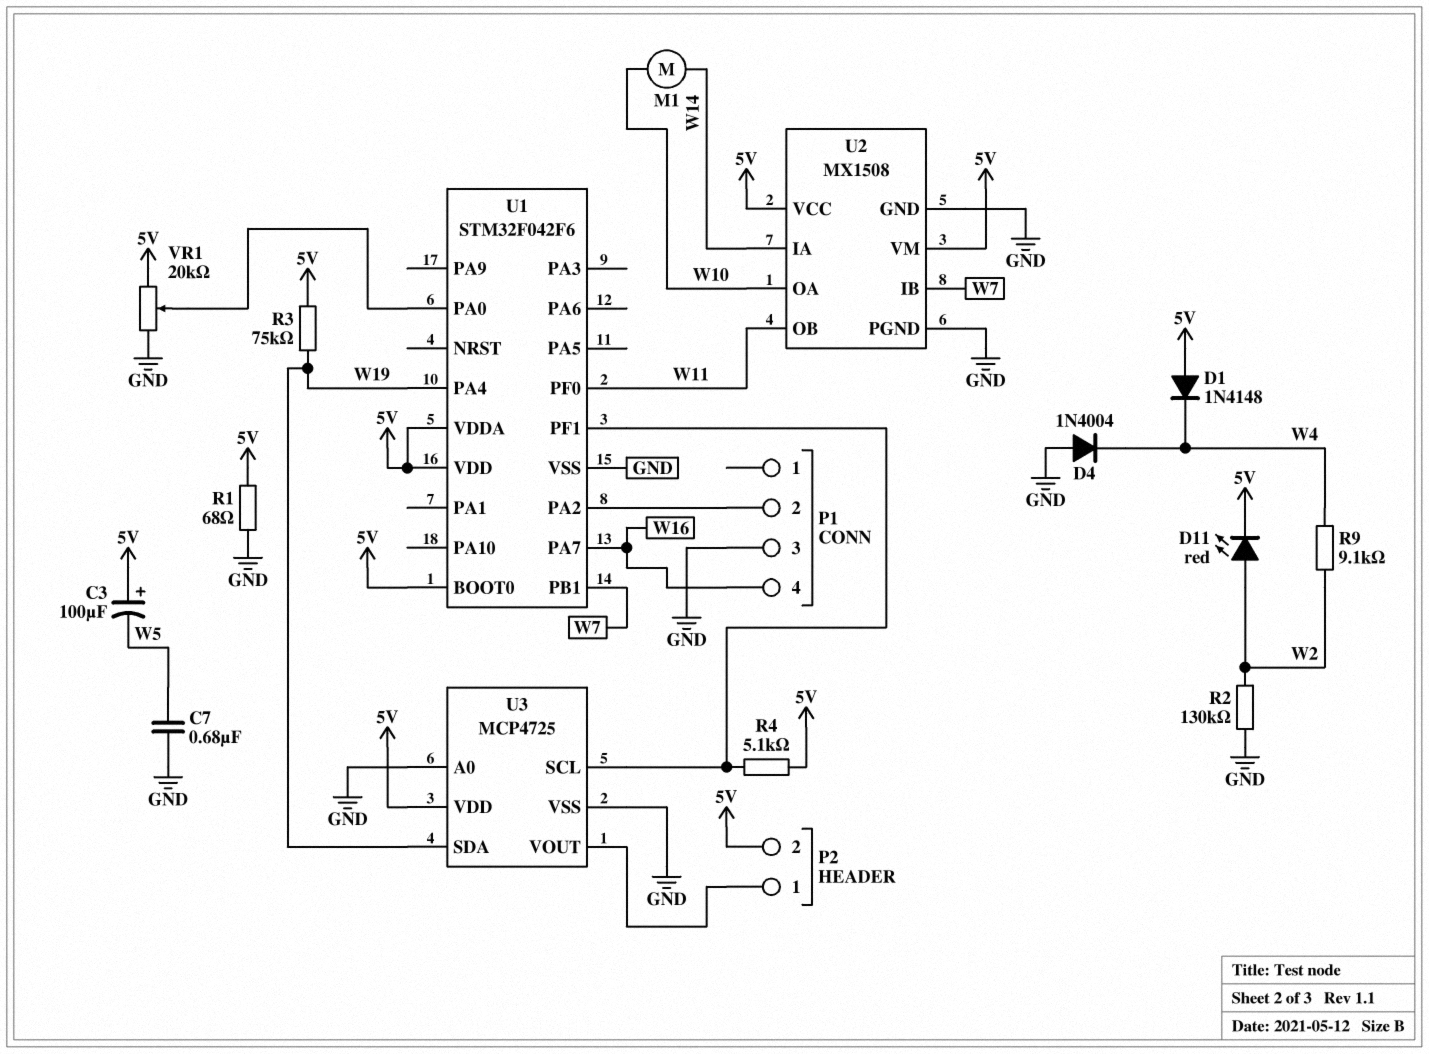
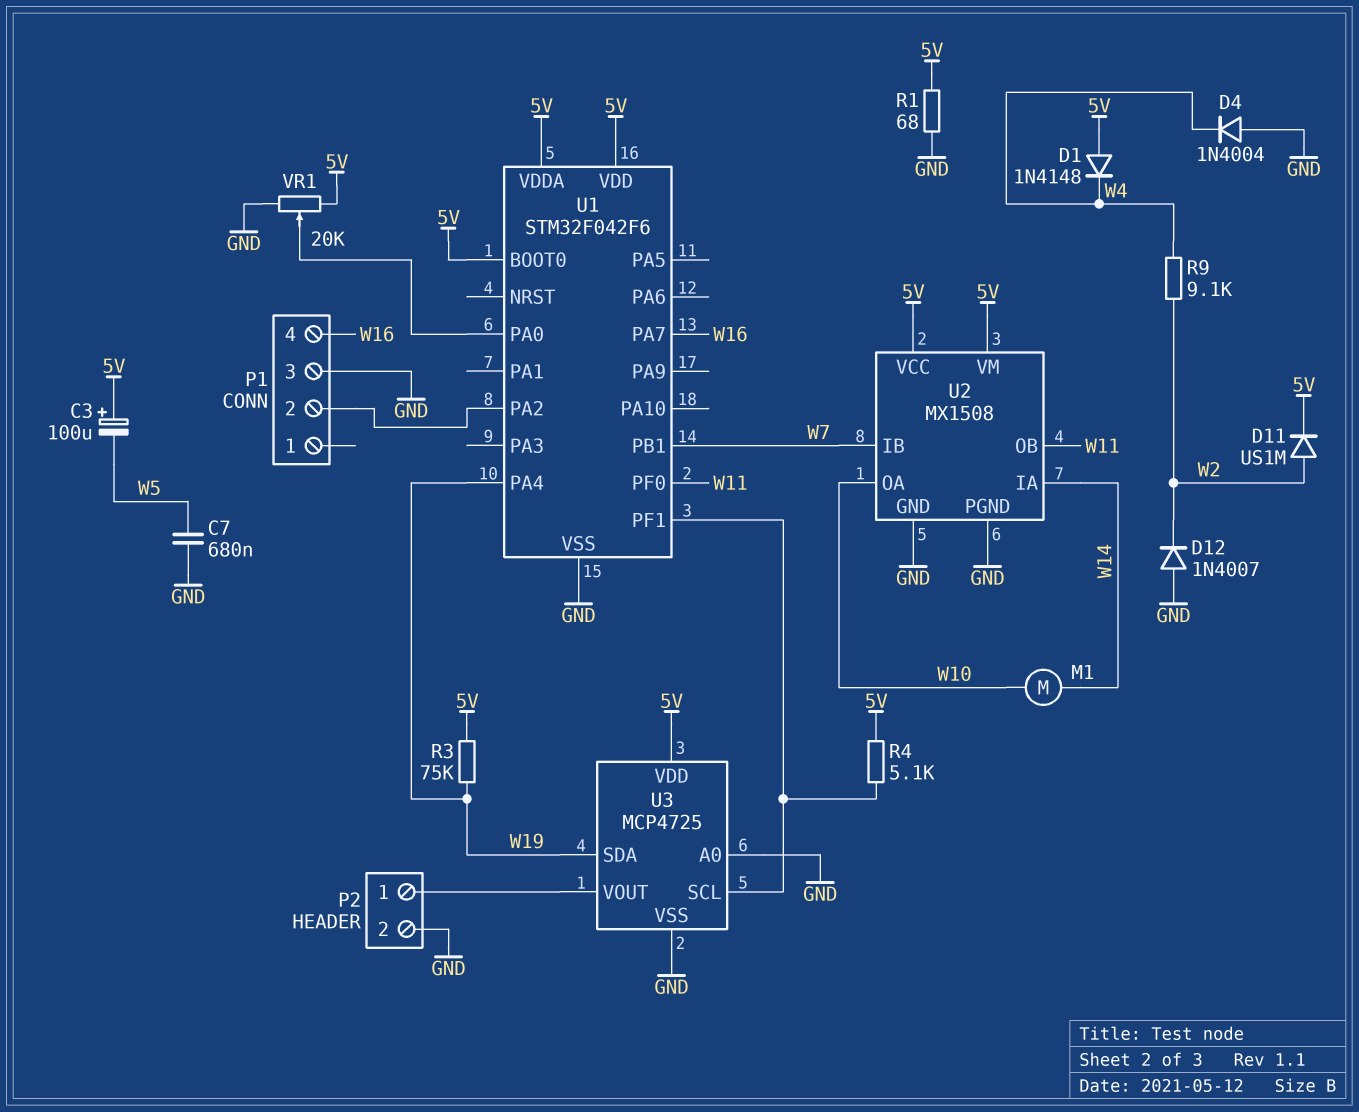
D11: LED red (A W2, K 5V) -> diode US1M (A W2, K 5V)
D12: none -> diode 1N4007 (A GND, K W2)
P2 pin 2: 5V -> GND
R2: 130k (GND, W2) -> none

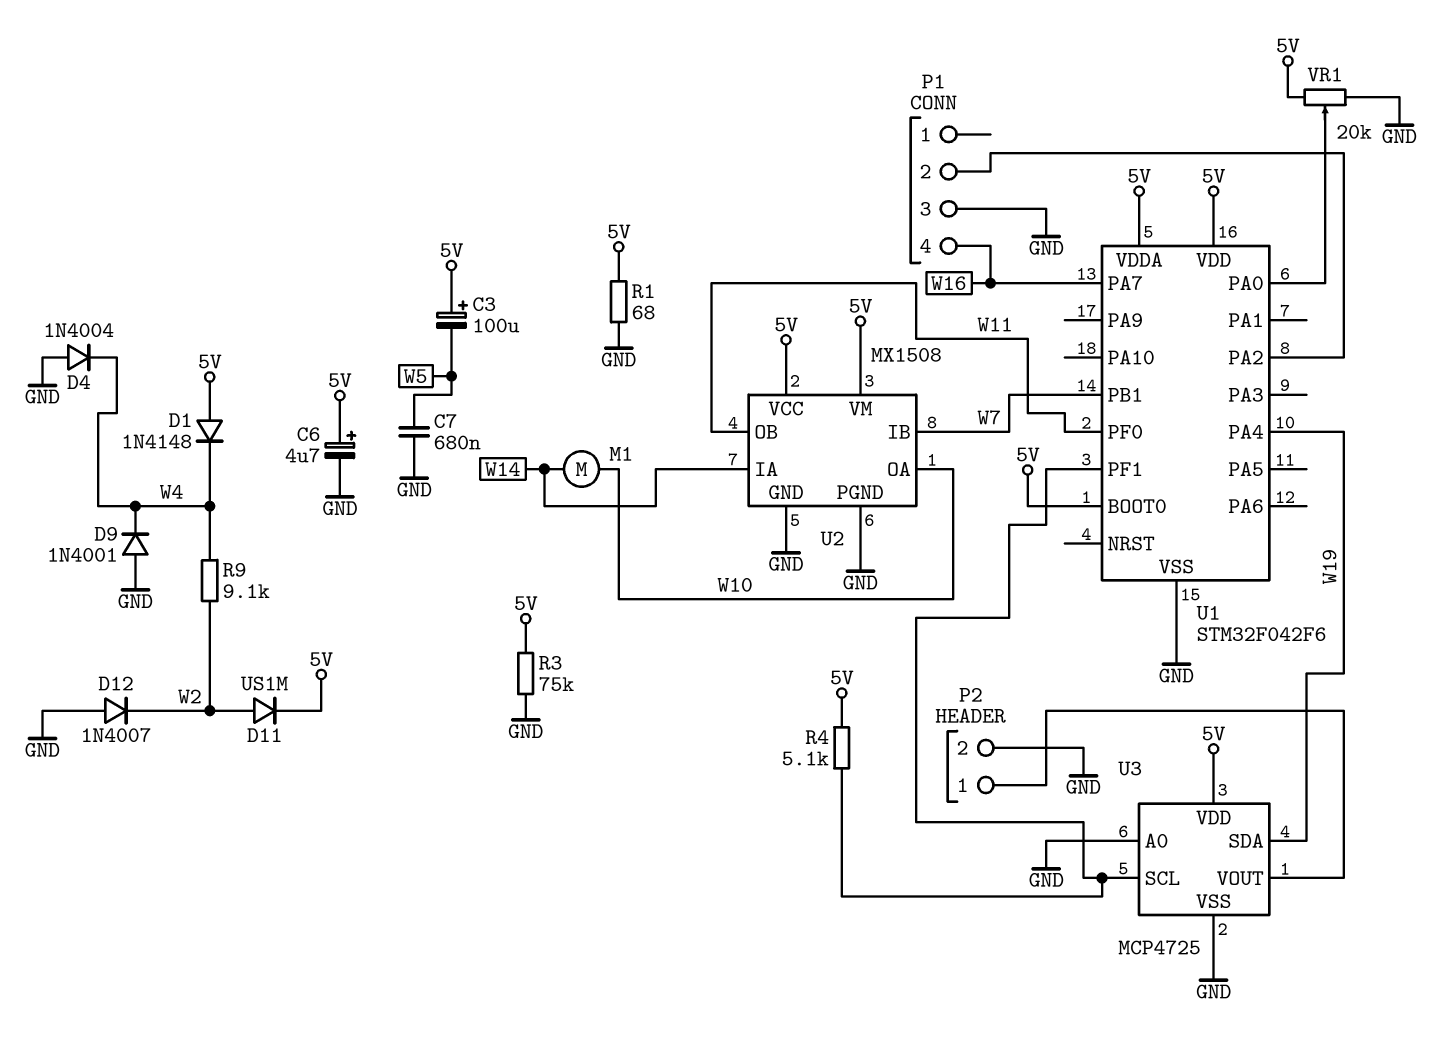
C6: none -> 4.7uF (plus 5V, minus GND)
D9: none -> diode 1N4001 (A GND, K W4)
R3: 75k (5V, W19) -> 75k (5V, GND)

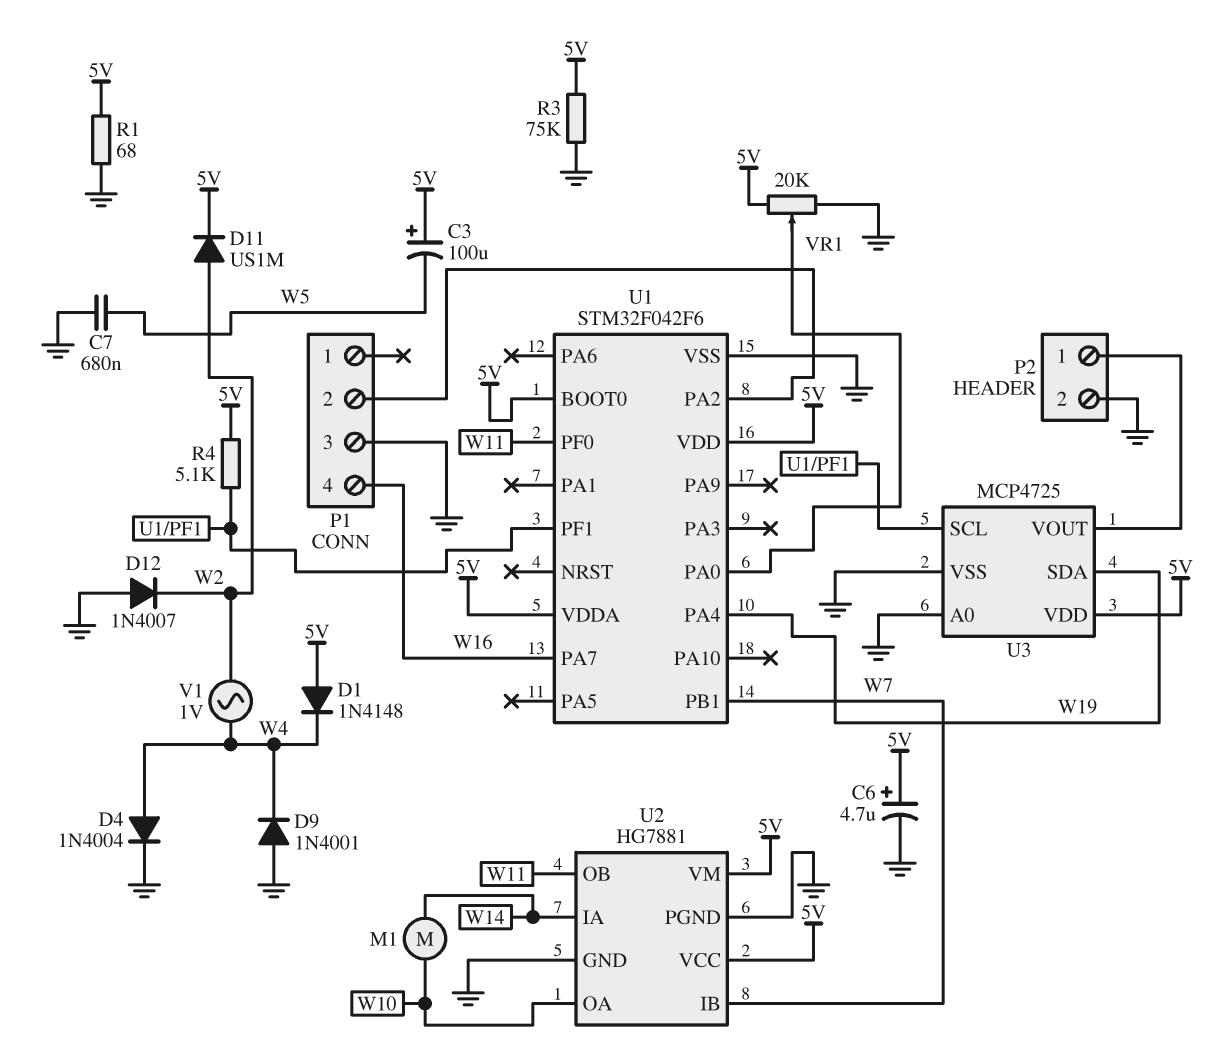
D4: diode 1N4004 (A GND, K W4) -> diode 1N4004 (A W4, K GND)
R9: 9.1k (W2, W4) -> none
U2: MX1508 -> HG7881
V1: none -> AC 1V (W2, W4)

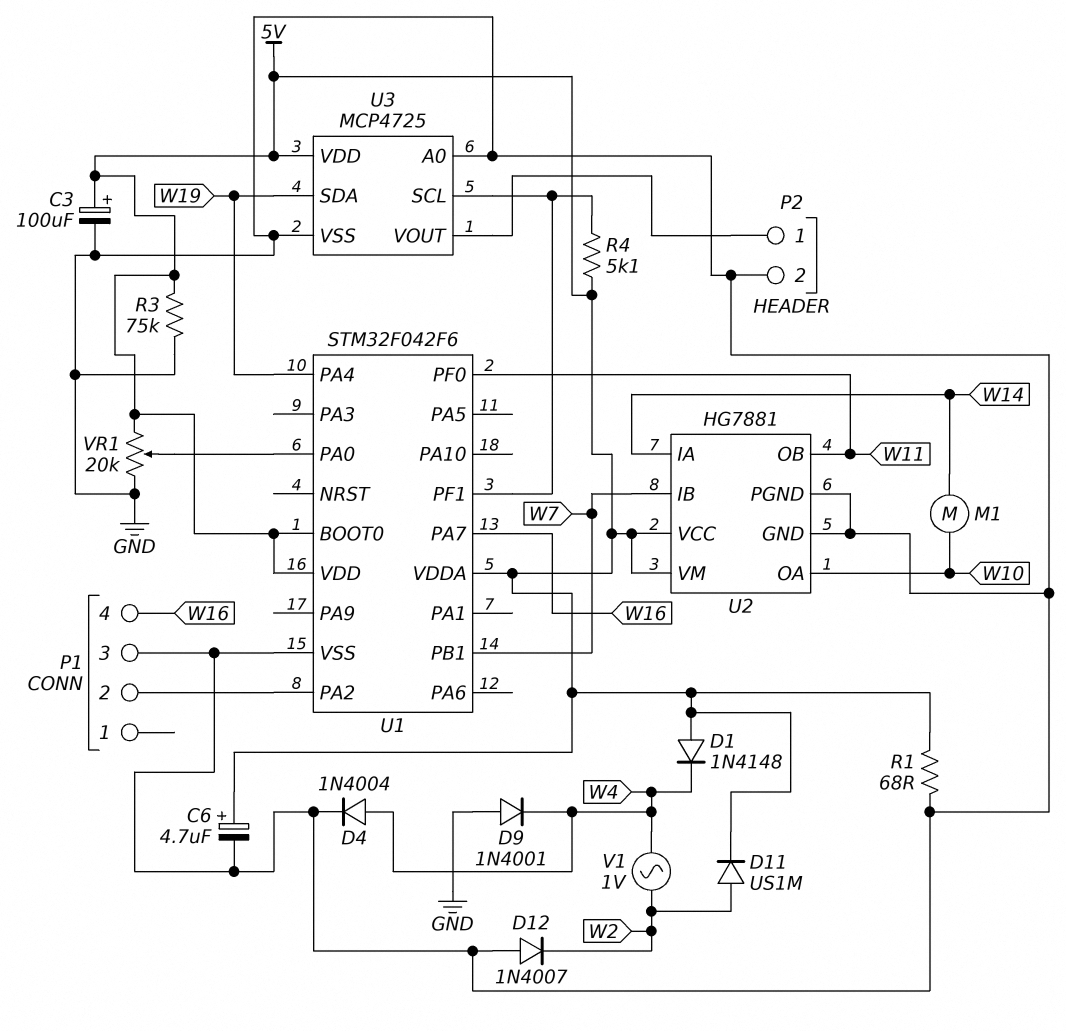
C3: 100uF (plus 5V, minus W5) -> 100uF (plus 5V, minus GND)
C7: 680nF (GND, W5) -> none

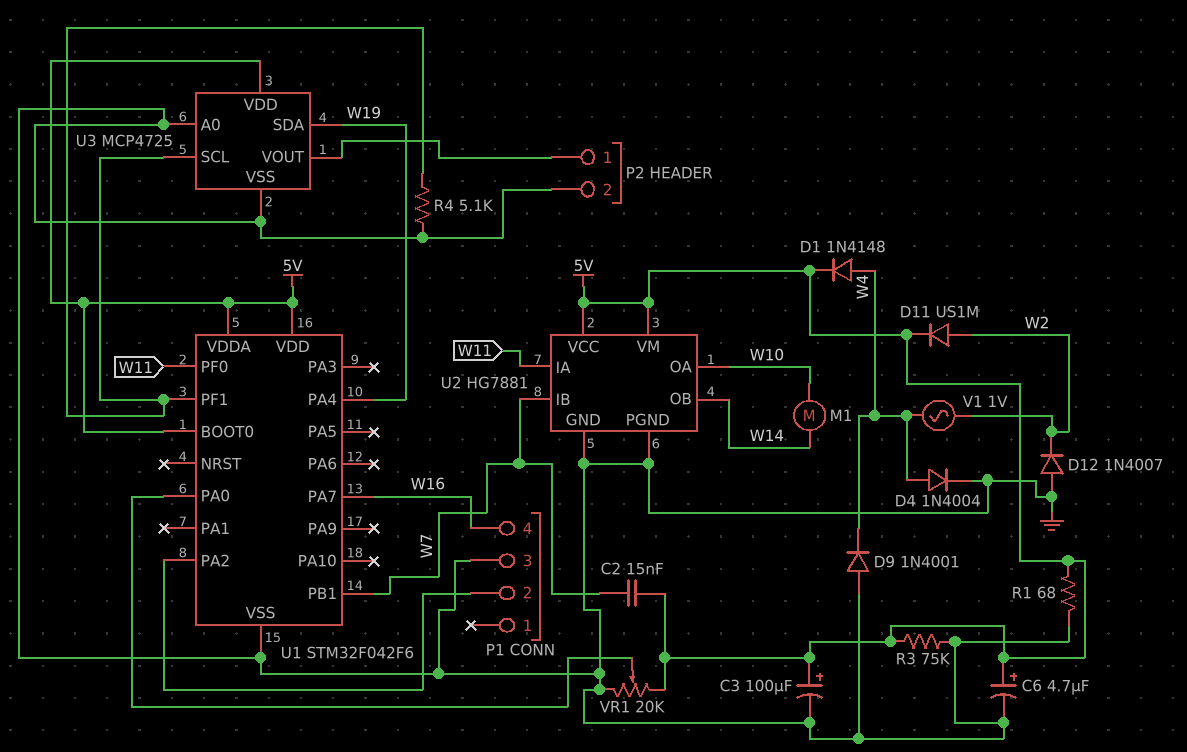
C2: none -> 15nF (5V, W7)
D1: diode 1N4148 (A 5V, K W4) -> diode 1N4148 (A W4, K 5V)
R4: 5.1k (5V, U1/PF1) -> 5.1k (GND, U1/PF1)
U2 pin IA: W14 -> W11
U2 pin OB: W11 -> W14

